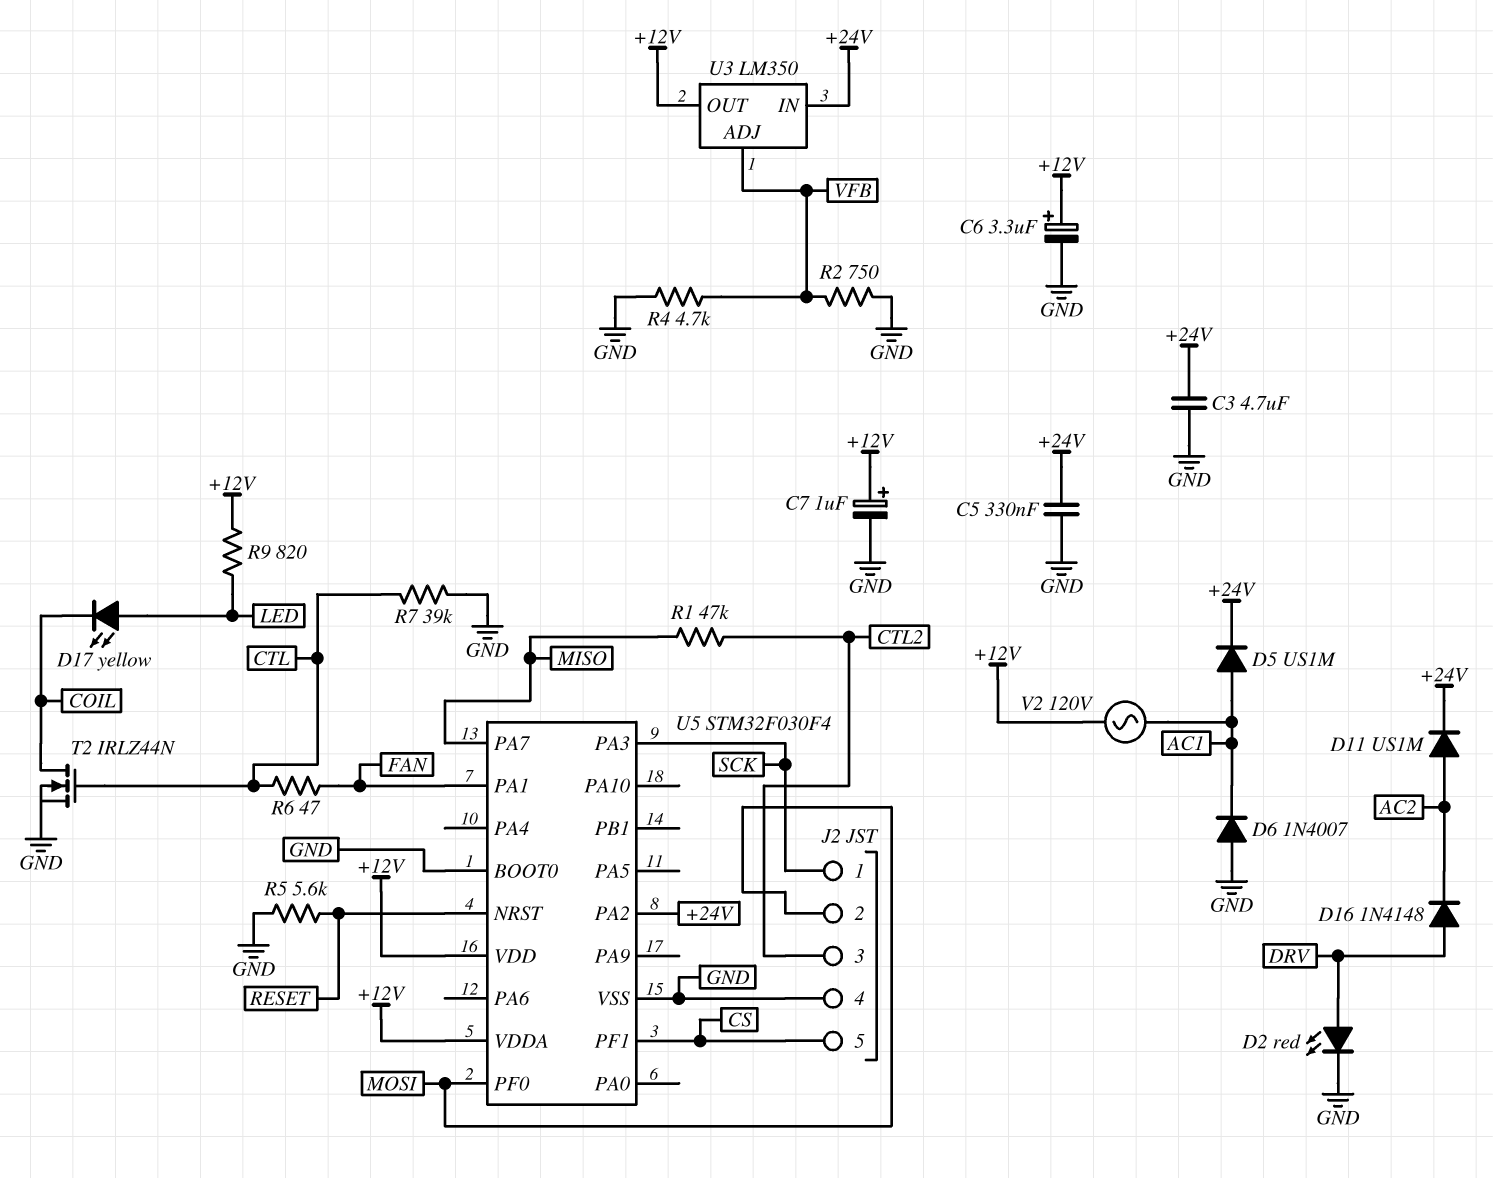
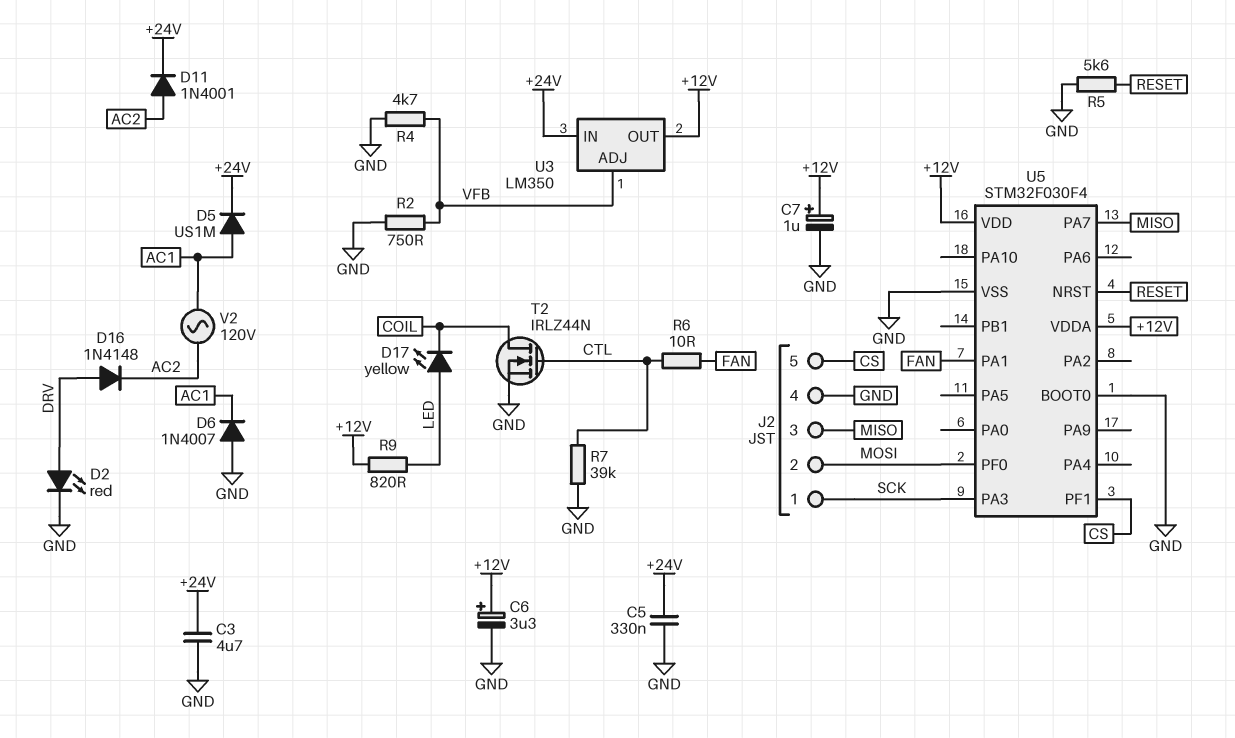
D11: diode US1M (A AC2, K +24V) -> diode 1N4001 (A AC2, K +24V)
J2 pin 3: CTL2 -> MISO
R1: 47k (CTL2, MISO) -> none
R6: 47 (CTL, FAN) -> 10 (CTL, FAN)
U5 pin PA2: +24V -> none
V2: AC 120V (+12V, AC1) -> AC 120V (AC1, AC2)

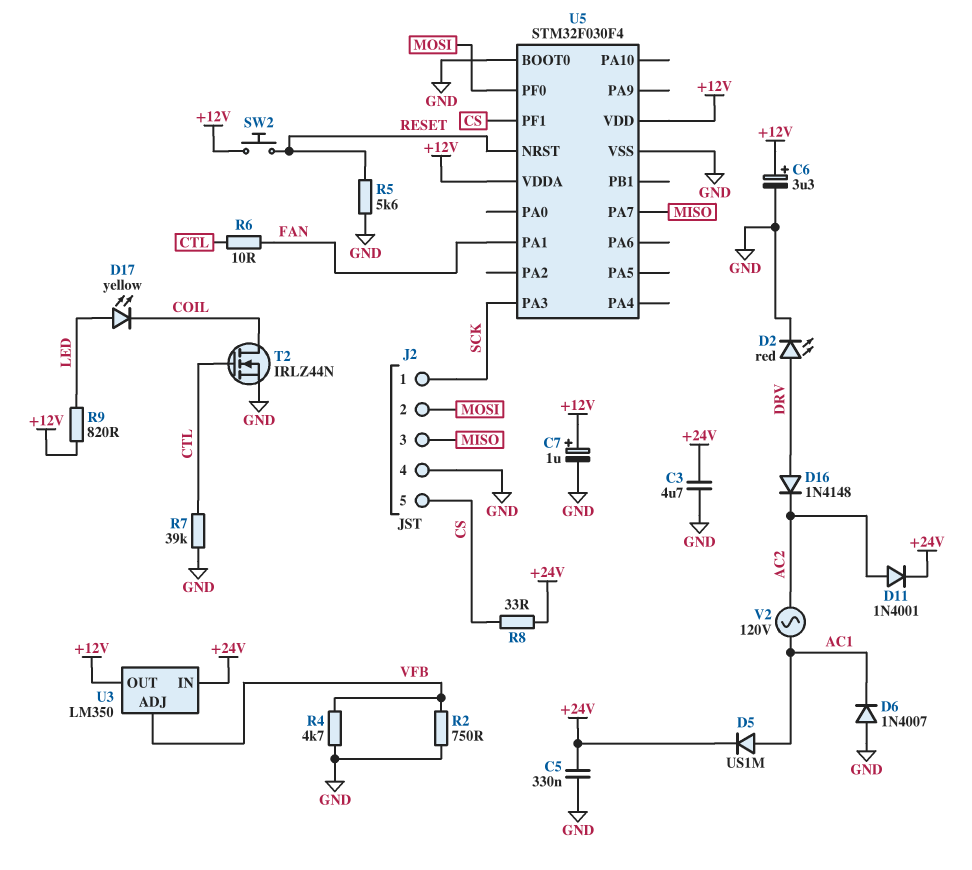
R8: none -> 33 (+24V, CS)
SW2: none -> button (+12V, RESET)

